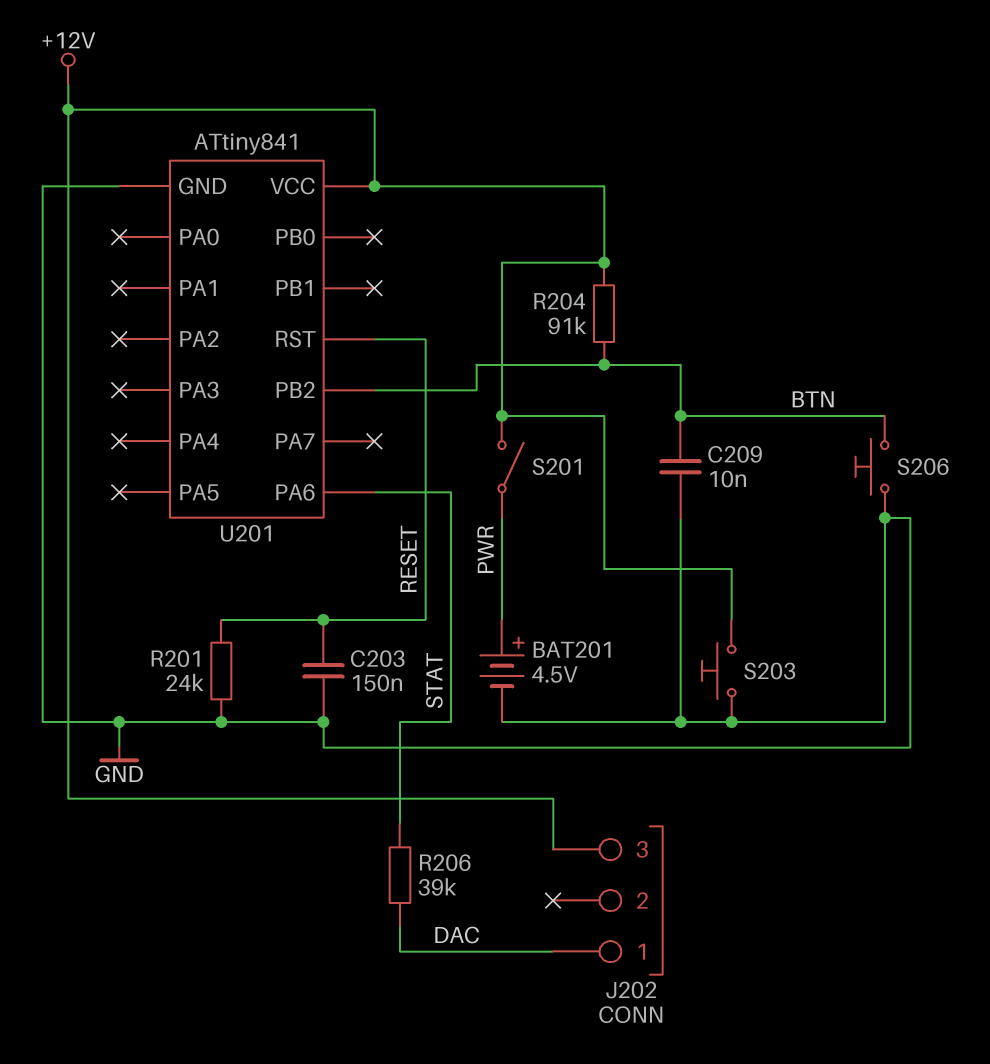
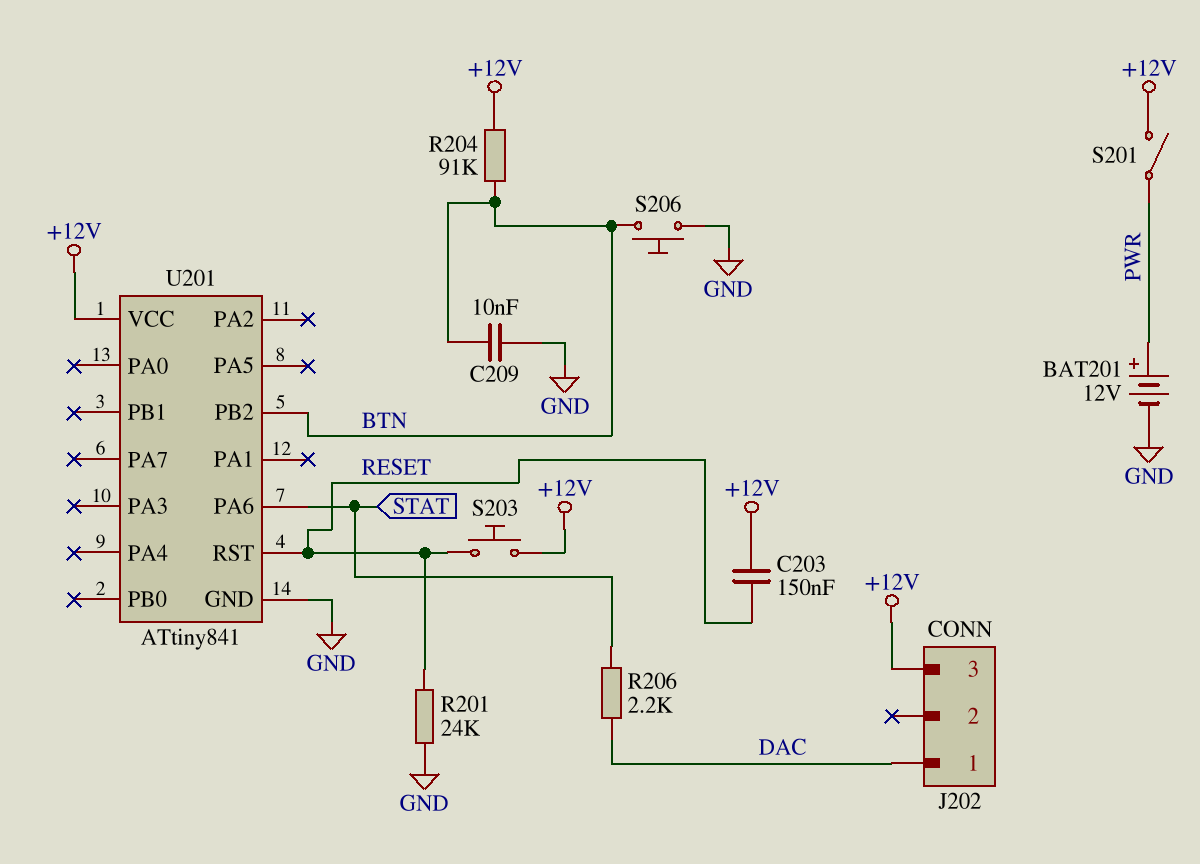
BAT201: 4.5V (plus PWR, minus GND) -> 12V (plus PWR, minus GND)
C203: 150nF (GND, RESET) -> 150nF (+12V, RESET)
R206: 39k (DAC, STAT) -> 2.2k (DAC, STAT)
S203: button (+12V, GND) -> button (+12V, RESET)

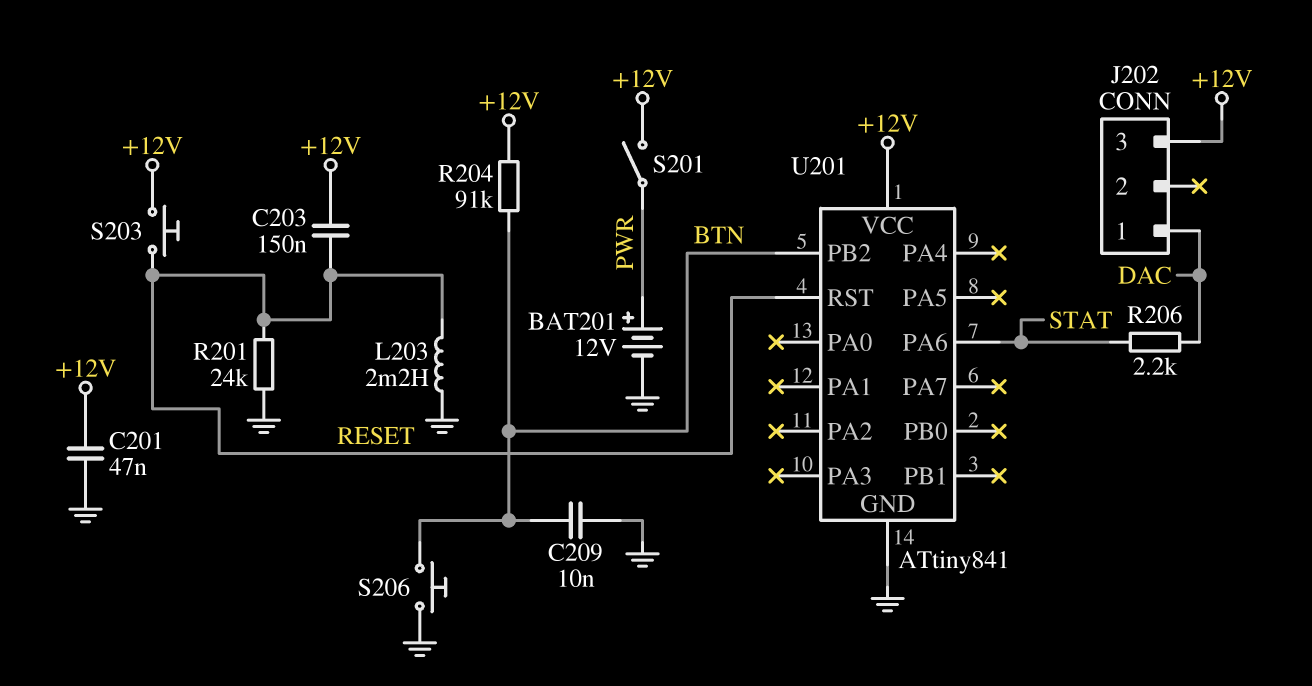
C201: none -> 47nF (+12V, GND)
L203: none -> 2.2mH (GND, RESET)

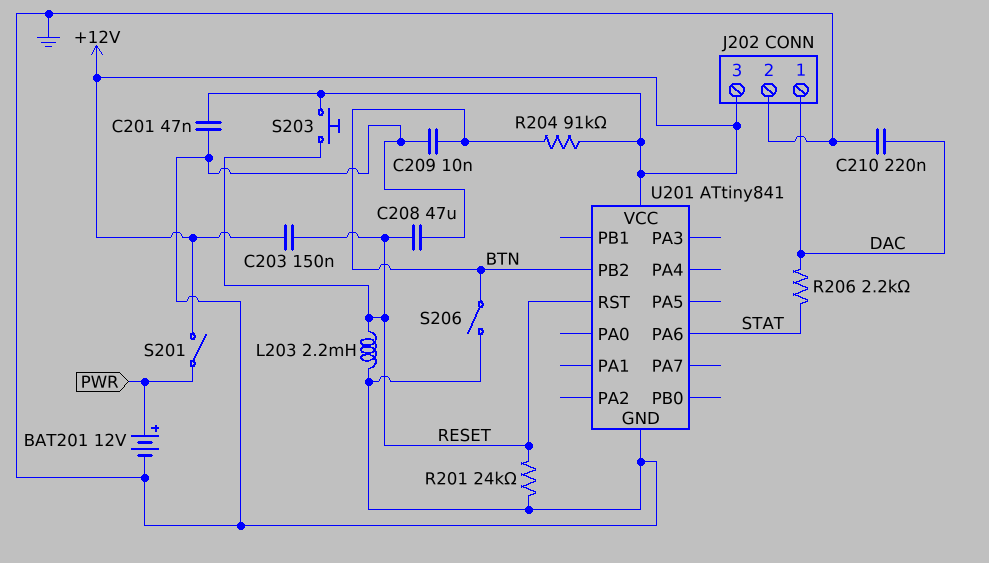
C208: none -> 47uF (GND, RESET)
C210: none -> 220nF (DAC, GND)
J202 pin 2: none -> GND
S206: button (BTN, GND) -> switch (BTN, GND)

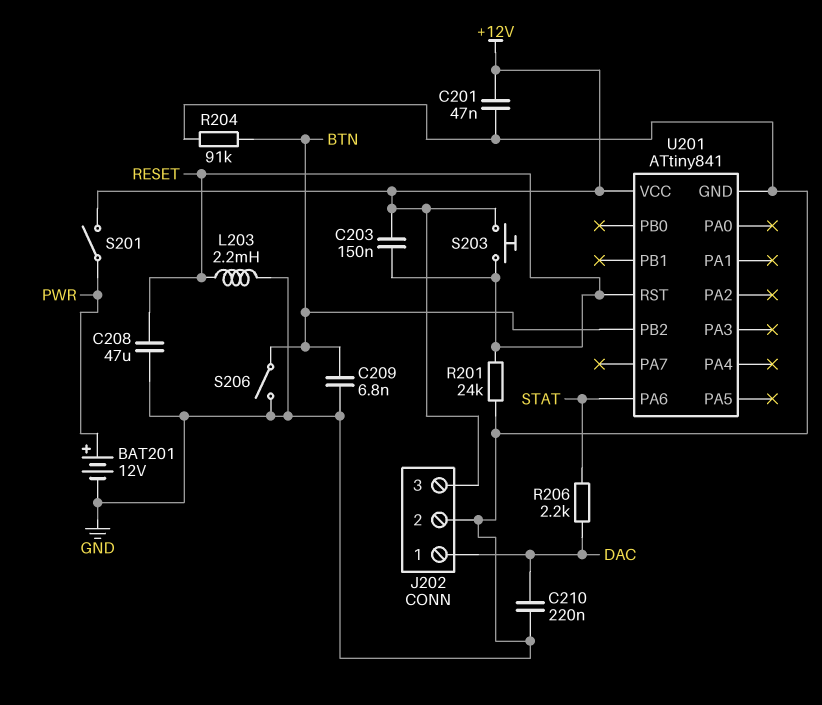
C209: 10nF (BTN, GND) -> 6.8nF (BTN, GND)
R204: 91k (+12V, BTN) -> 91k (BTN, GND)

